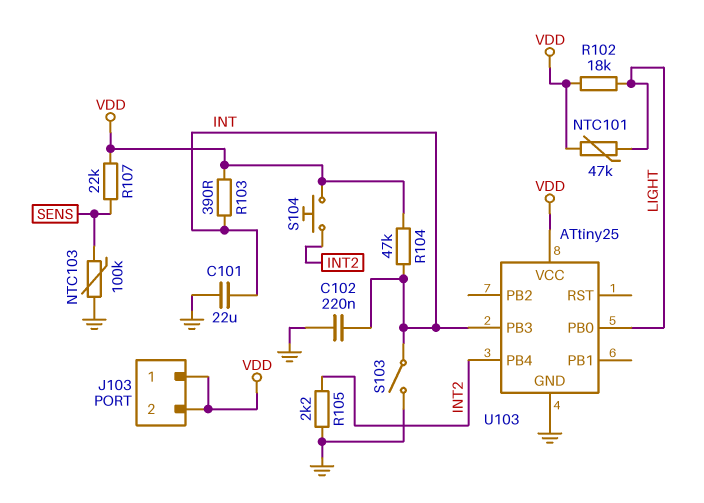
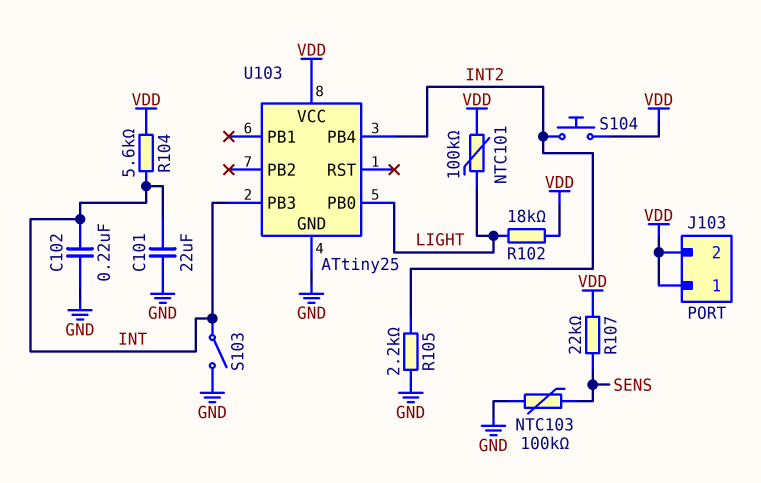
NTC101: 47k (LIGHT, VDD) -> 100k (LIGHT, VDD)
R103: 390 (INT, VDD) -> none
R104: 47k (INT, VDD) -> 5.6k (INT, VDD)

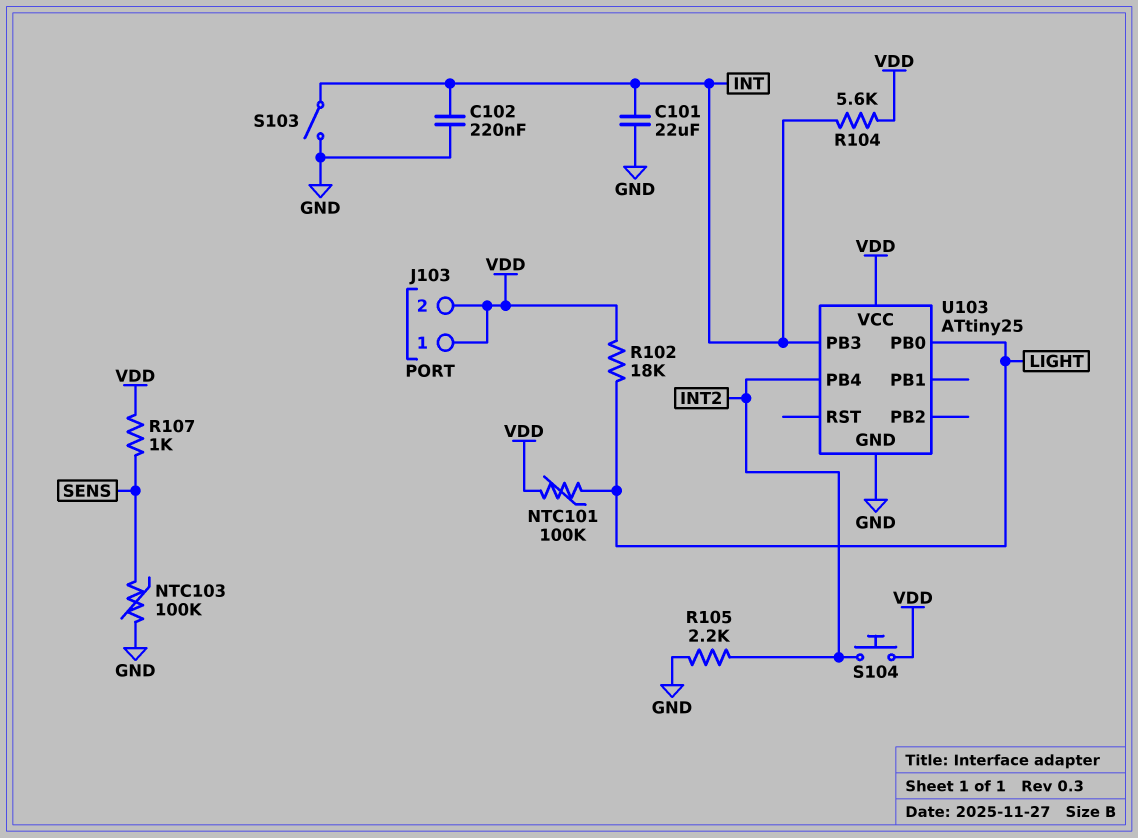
R107: 22k (SENS, VDD) -> 1k (SENS, VDD)

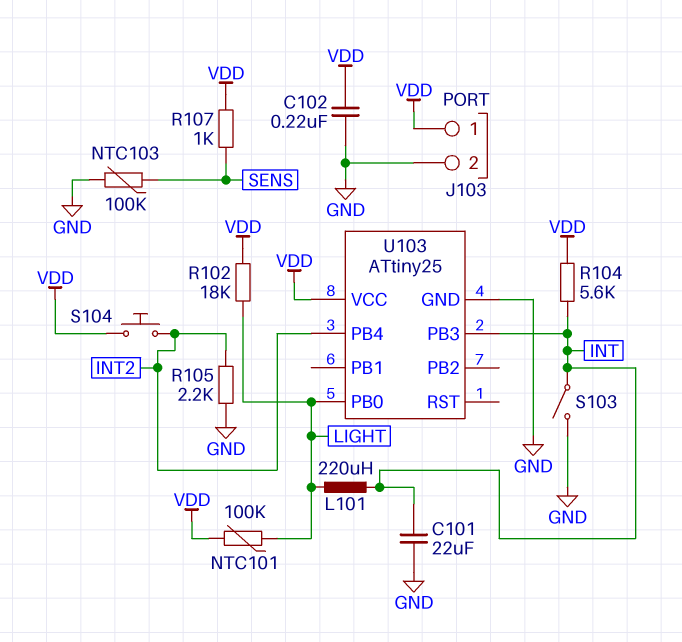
C102: 220nF (GND, INT) -> 220nF (GND, VDD)
J103 pin 2: VDD -> GND
L101: none -> 220uH (INT, LIGHT)

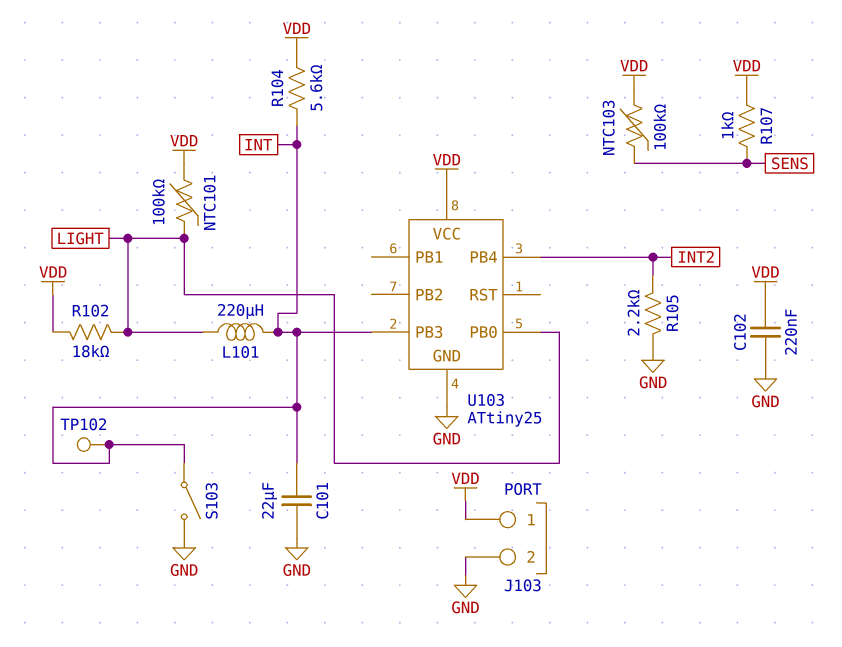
NTC103: 100k (GND, SENS) -> 100k (SENS, VDD)
S104: button (INT2, VDD) -> none
TP102: none -> test point (INT)

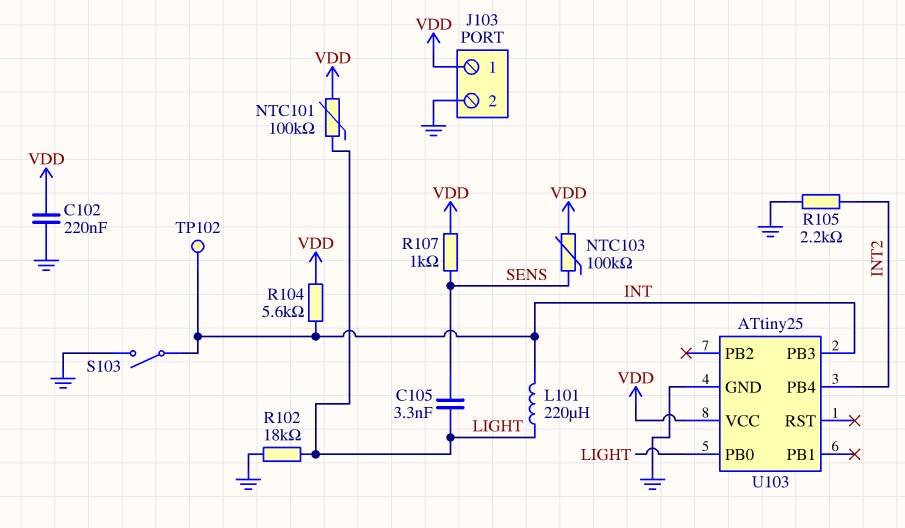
C101: 22uF (GND, INT) -> none
C105: none -> 3.3nF (LIGHT, SENS)
R102: 18k (LIGHT, VDD) -> 18k (GND, LIGHT)

